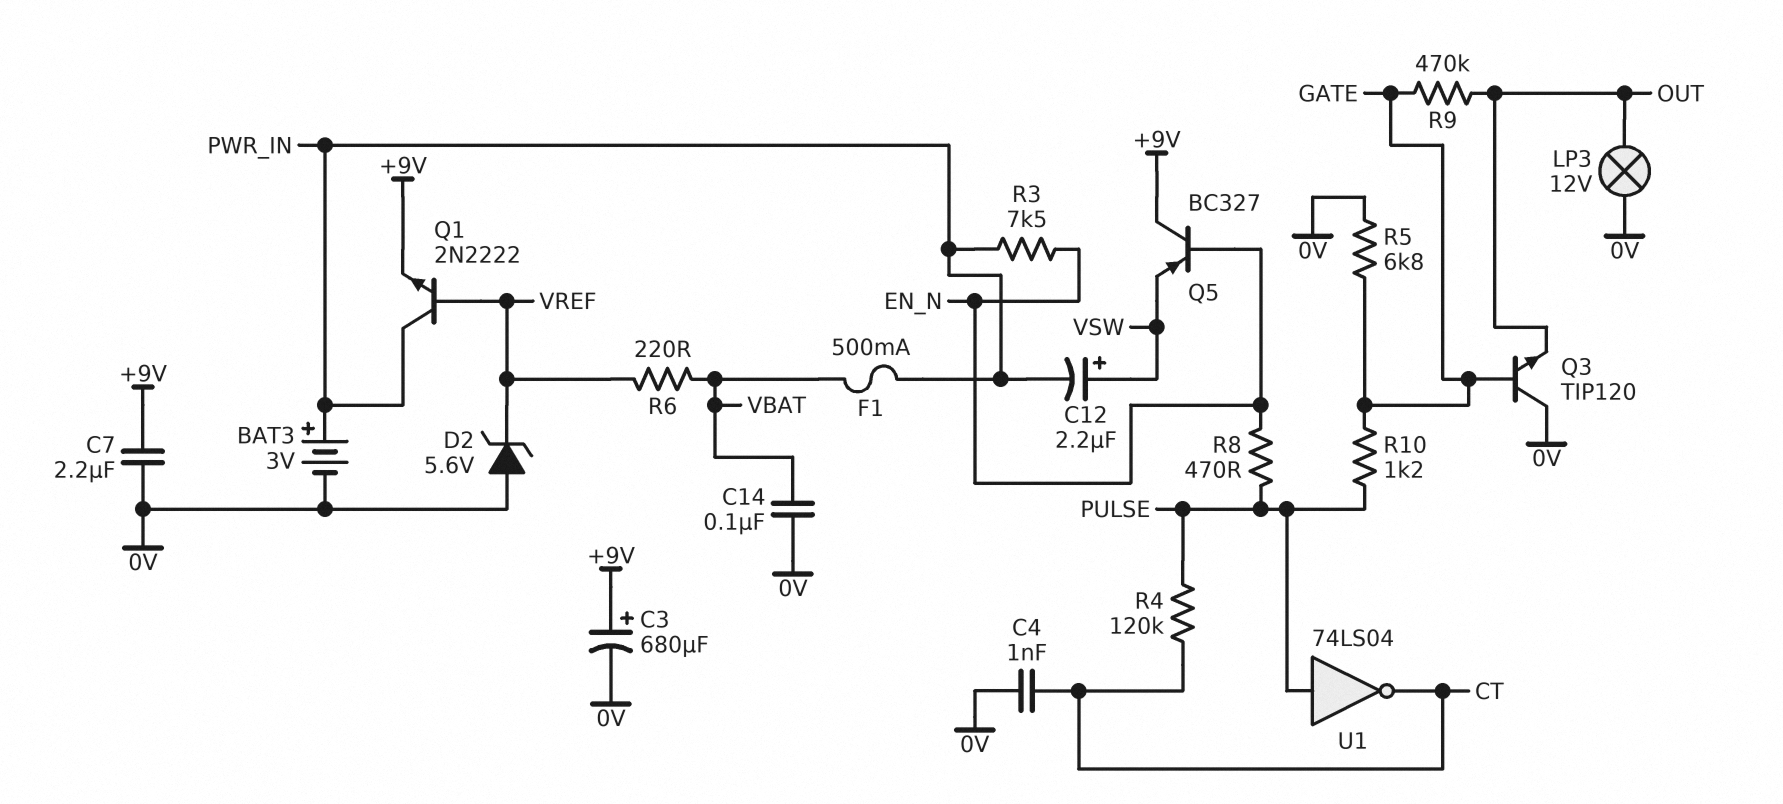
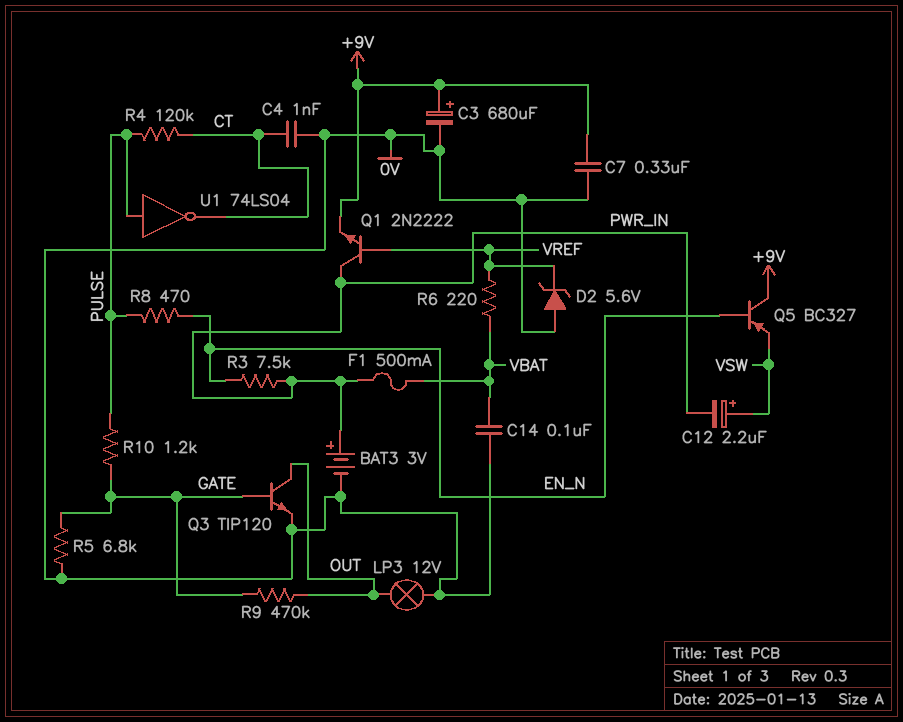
C7: 2.2uF (+9V, 0V) -> 330nF (+9V, 0V)
Q3: NPN TIP120 (B GATE, C 0V, E OUT) -> NPN TIP120 (B GATE, C OUT, E 0V)

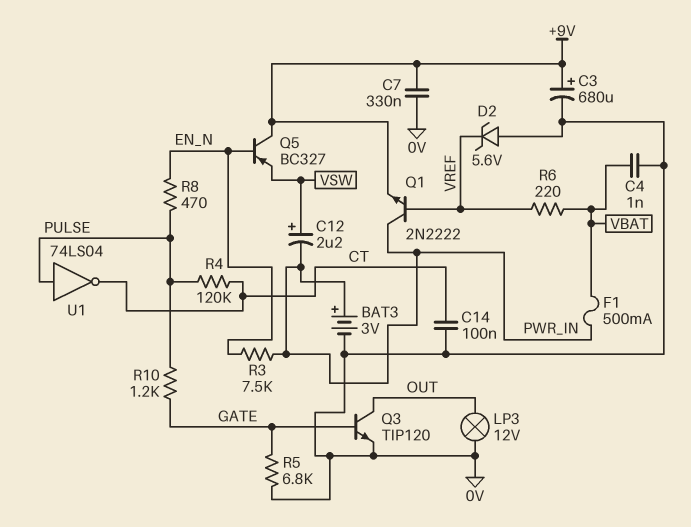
C4: 1nF (0V, CT) -> 1nF (0V, VBAT)
C14: 100nF (0V, VBAT) -> 100nF (0V, CT)
R9: 470k (GATE, OUT) -> none

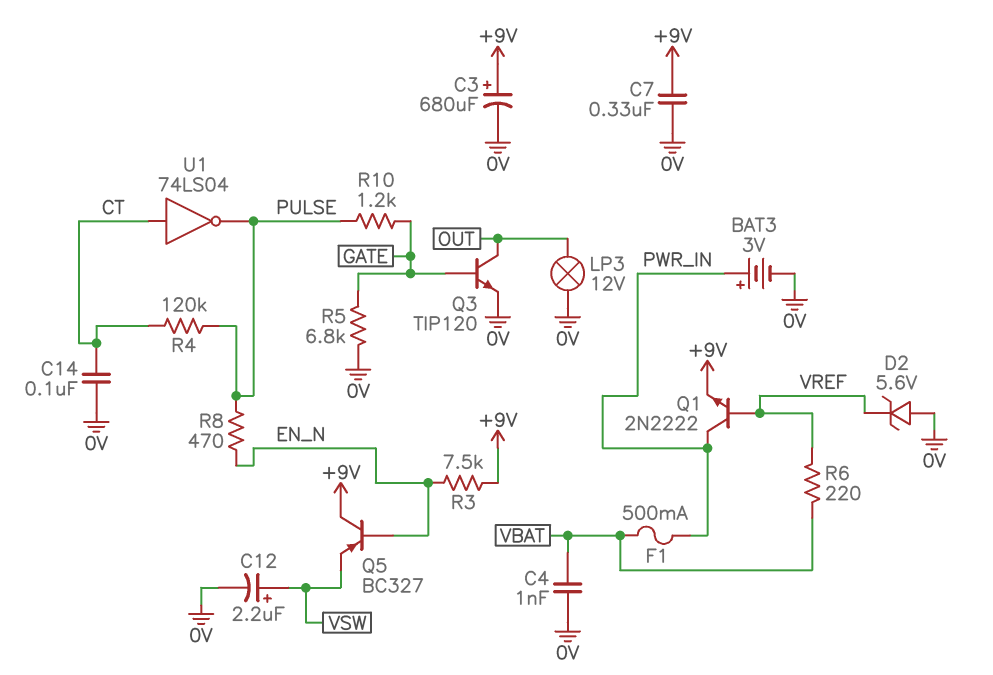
C12: 2.2uF (plus VSW, minus PWR_IN) -> 2.2uF (plus VSW, minus 0V)
R3: 7.5k (EN_N, PWR_IN) -> 7.5k (+9V, EN_N)
U1: NOT 74LS04 (in PULSE, out CT) -> NOT 74LS04 (in CT, out PULSE)

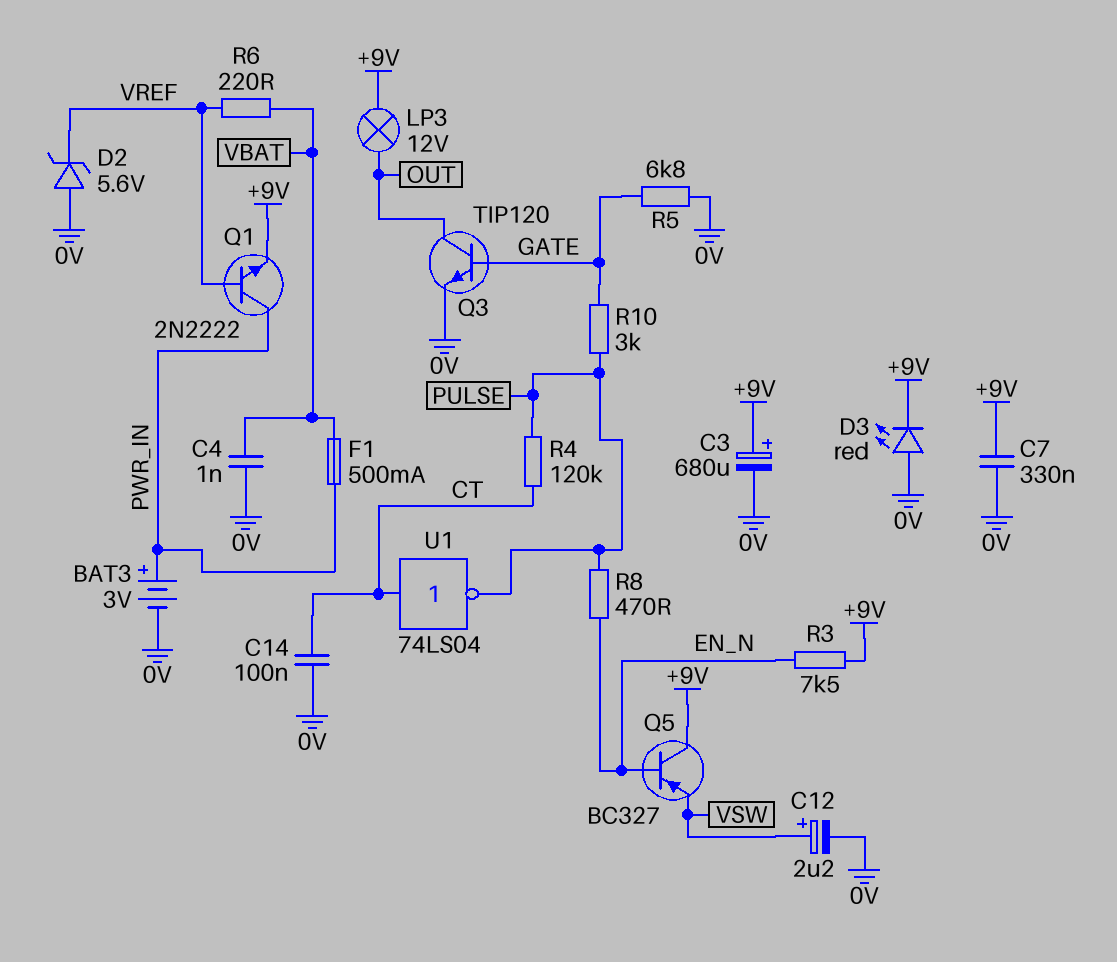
D3: none -> LED red (A 0V, K +9V)
LP3: lamp 12V (0V, OUT) -> lamp 12V (+9V, OUT)
R10: 1.2k (GATE, PULSE) -> 3k (GATE, PULSE)

